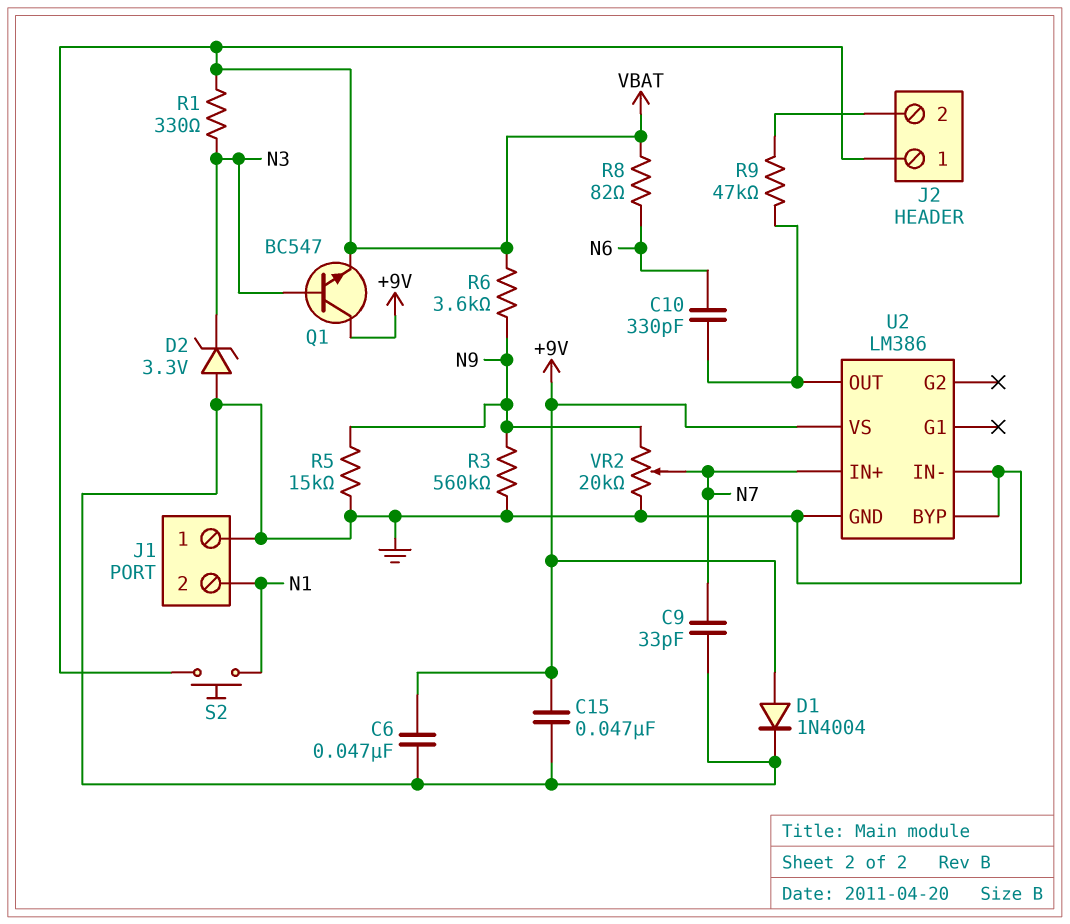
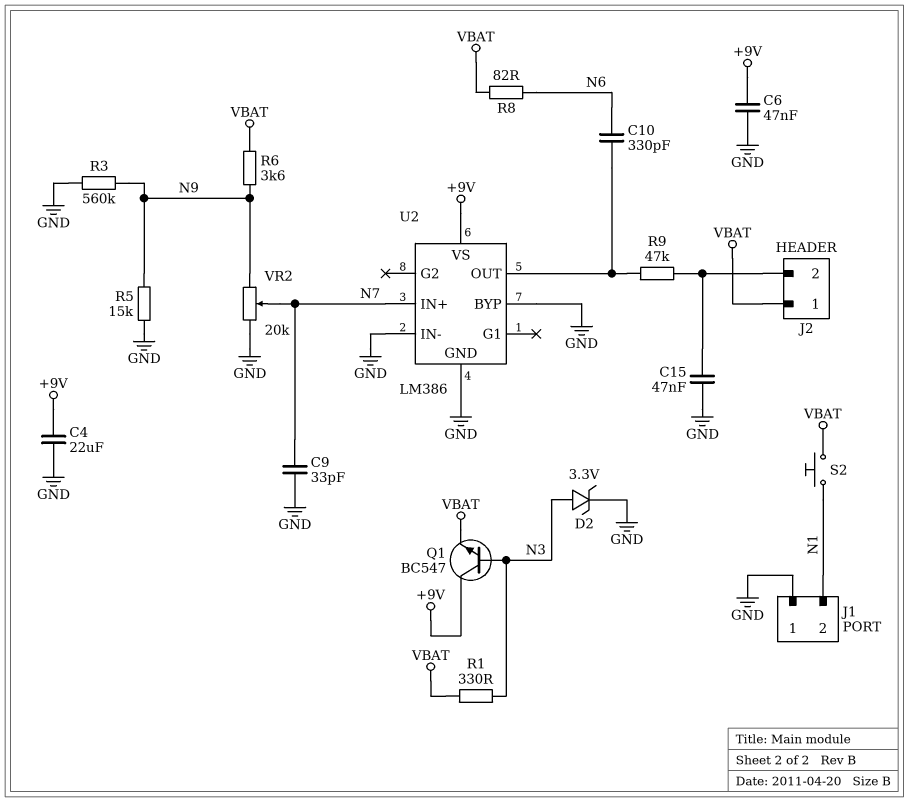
C4: none -> 22uF (+9V, GND)
C15: 47nF (+9V, GND) -> 47nF (GND, J2/2)
D1: diode 1N4004 (A +9V, K GND) -> none
D2: zener 3.3V (A GND, K N3) -> zener 3.3V (A N3, K GND)

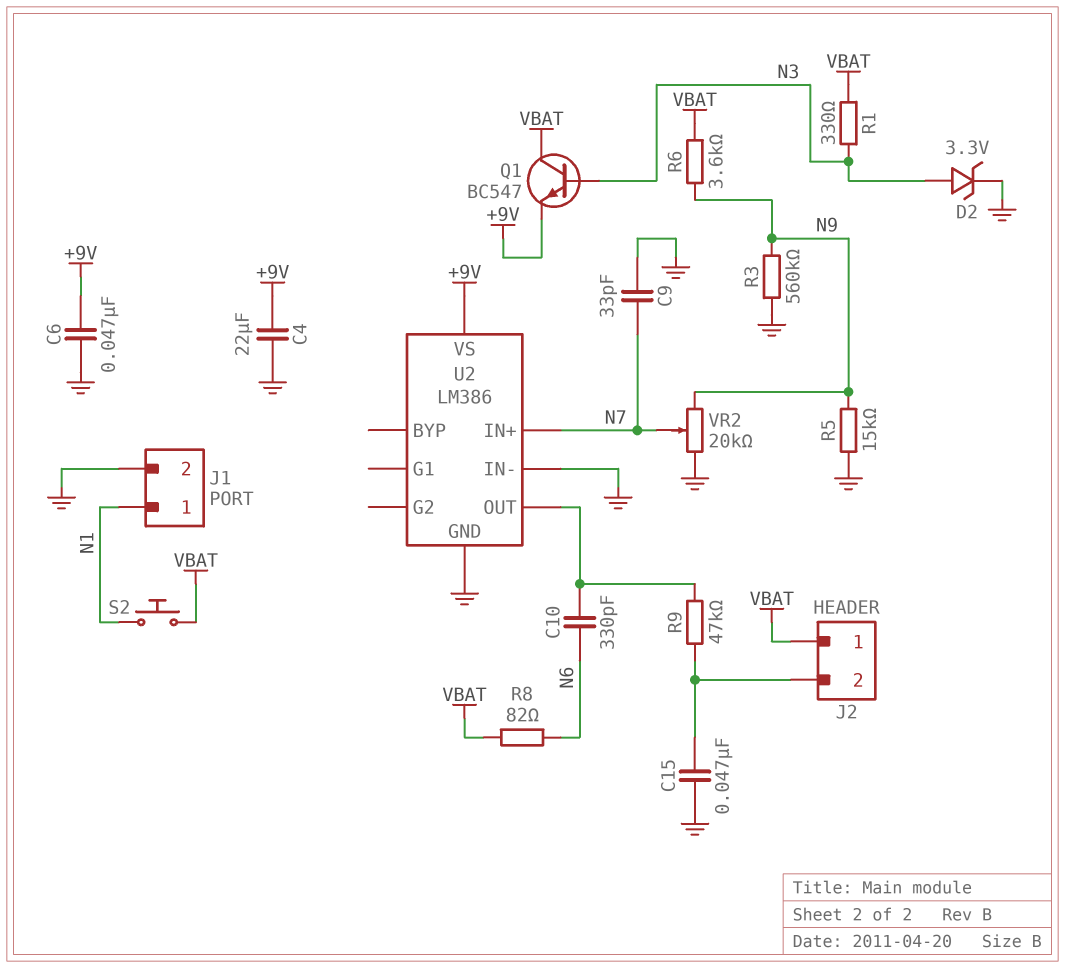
J1 pin 1: GND -> N1
J1 pin 2: N1 -> GND
Q1: NPN BC547 (B N3, C +9V, E VBAT) -> NPN BC547 (B N3, C VBAT, E +9V)
U2 pin BYP: GND -> none

